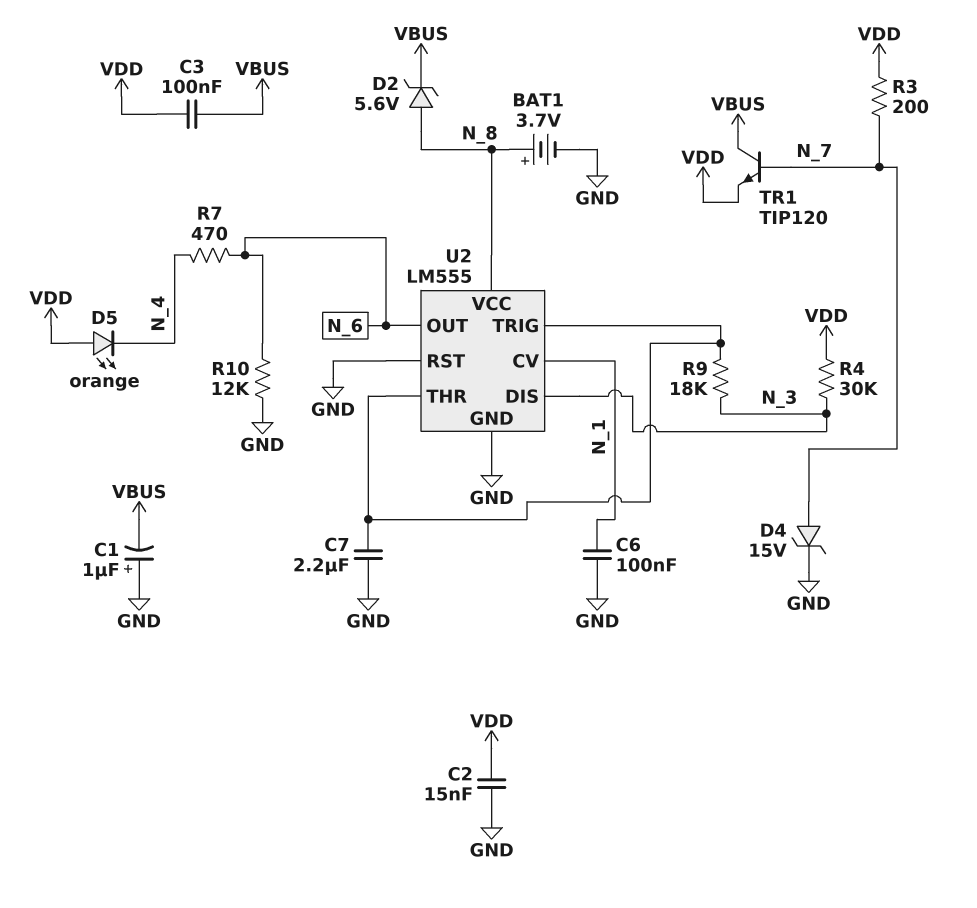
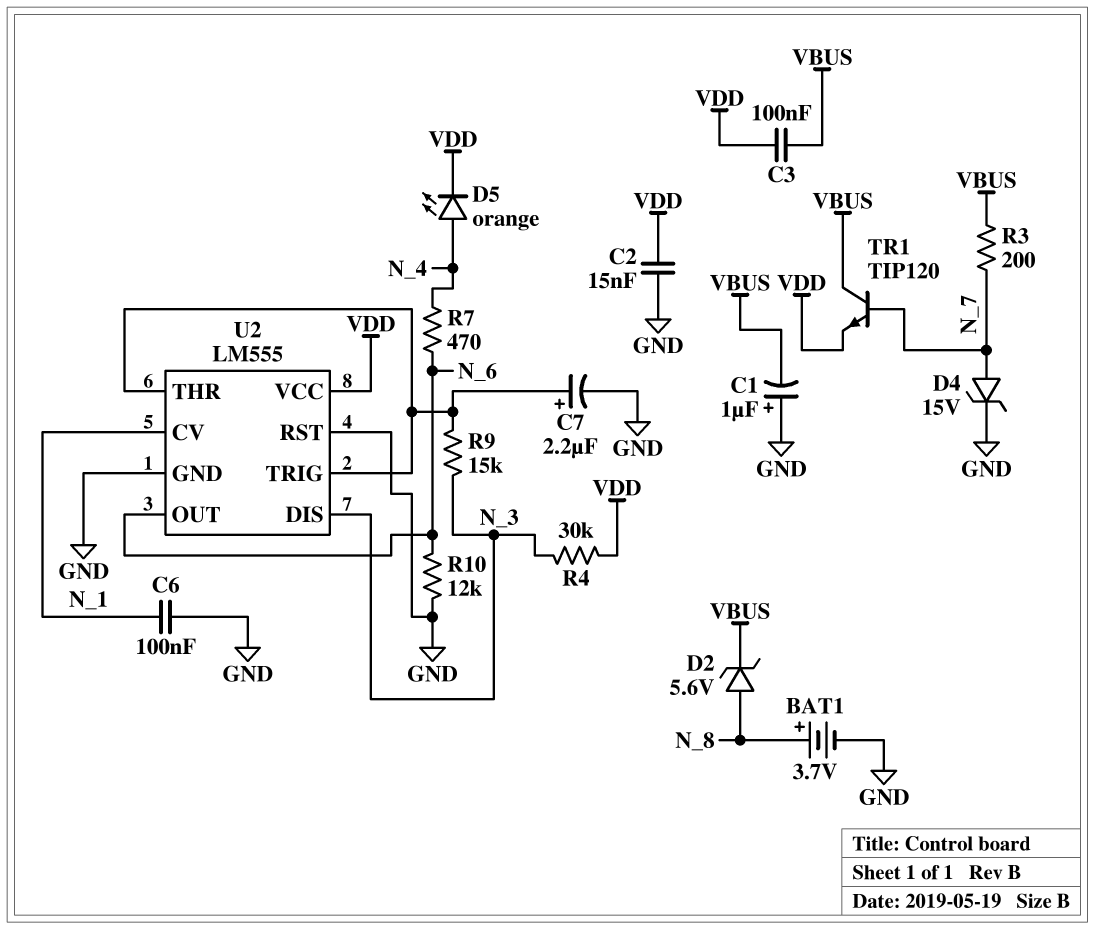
C7: 2.2uF (GND, U2/THR) -> 2.2uF (plus U2/THR, minus GND)
D5: LED orange (A VDD, K N_4) -> LED orange (A N_4, K VDD)
R3: 200 (N_7, VDD) -> 200 (N_7, VBUS)
R9: 18k (N_3, U2/THR) -> 15k (N_3, U2/THR)
U2 pin VCC: N_8 -> VDD

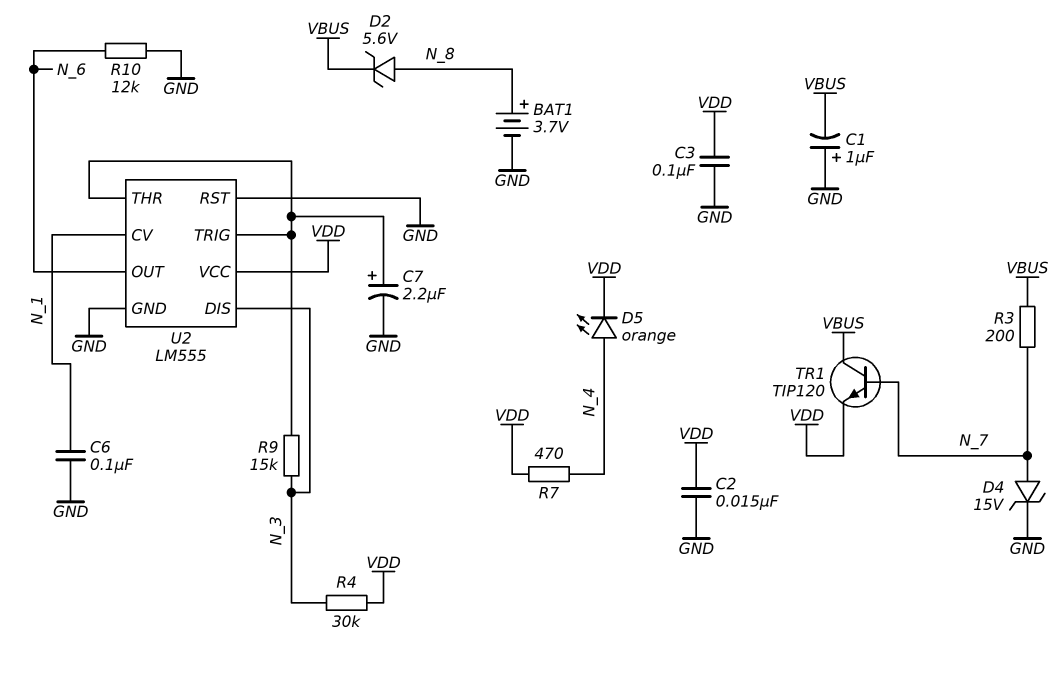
C3: 100nF (VBUS, VDD) -> 100nF (GND, VDD)
R7: 470 (N_4, N_6) -> 470 (N_4, VDD)

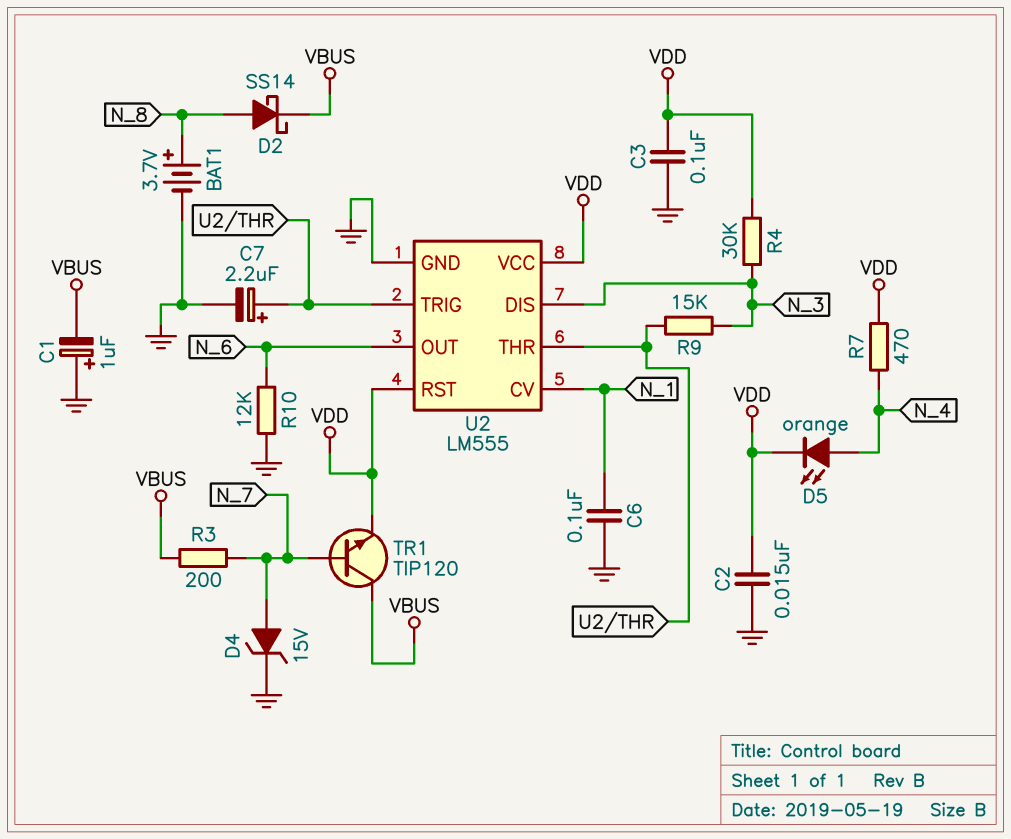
D2: zener 5.6V (A N_8, K VBUS) -> schottky SS14 (A N_8, K VBUS)
U2 pin RST: GND -> VDD

